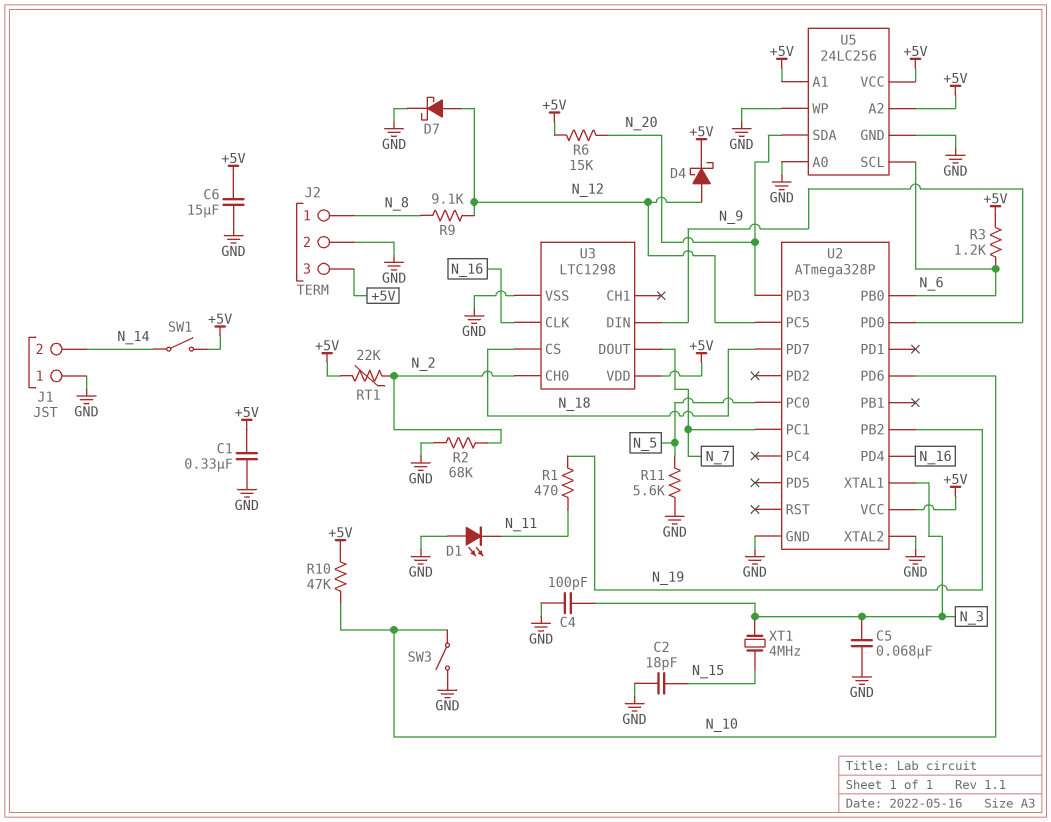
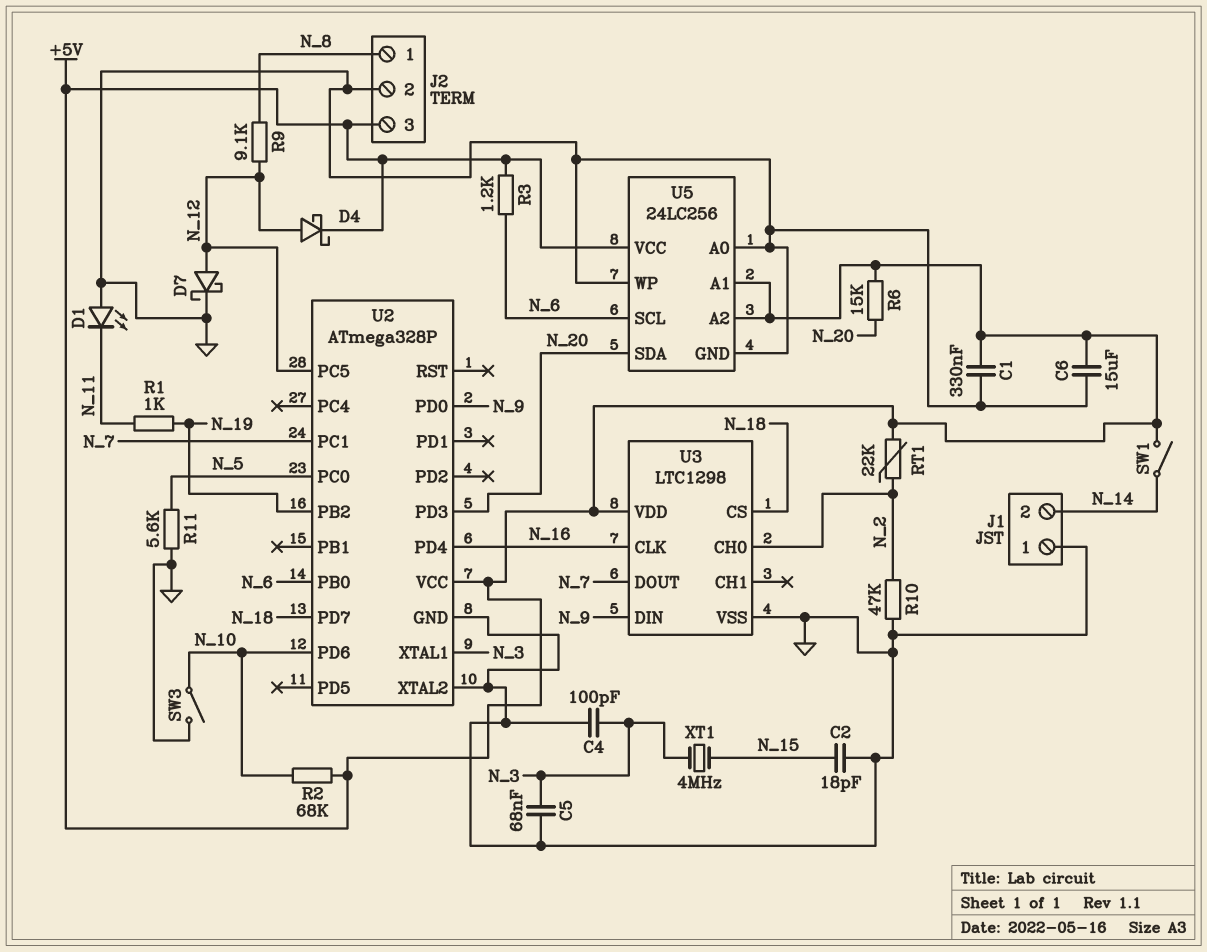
R1: 470 (N_11, N_19) -> 1k (N_11, N_19)
R2: 68k (GND, N_2) -> 68k (+5V, N_10)
R10: 47k (+5V, N_10) -> 47k (GND, N_2)

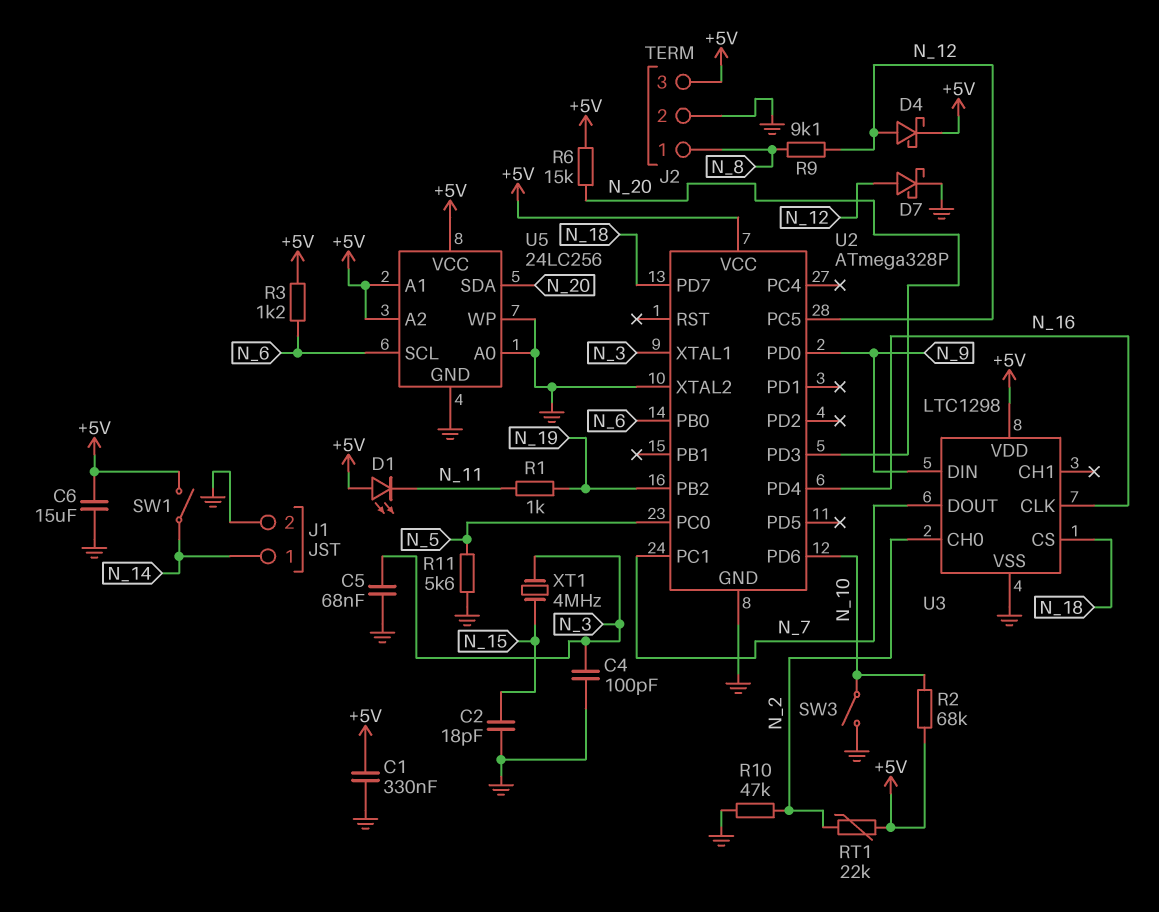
D1: LED (A GND, K N_11) -> LED (A +5V, K N_11)
J1 pin 1: GND -> N_14
J1 pin 2: N_14 -> GND

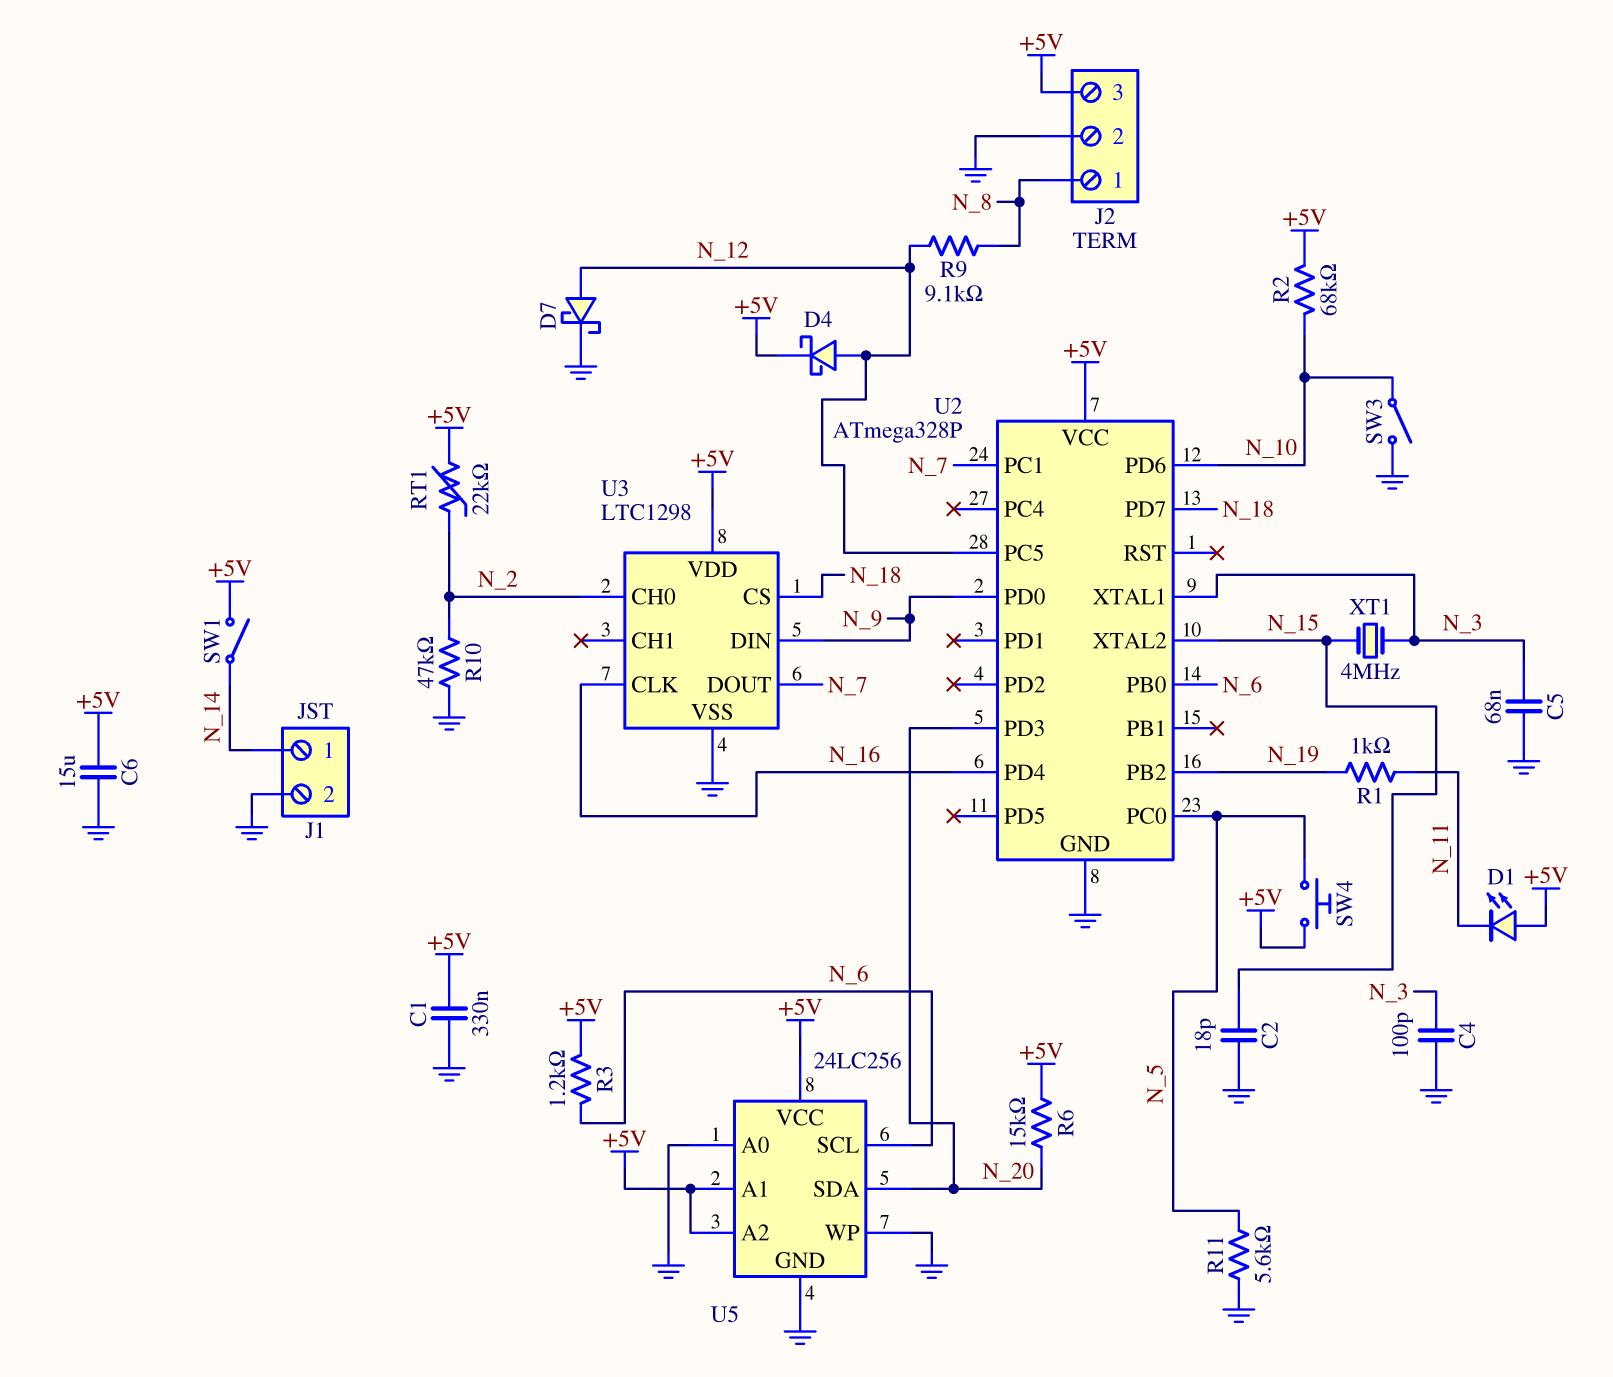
SW4: none -> button (+5V, N_5)
U2 pin XTAL2: GND -> N_15

